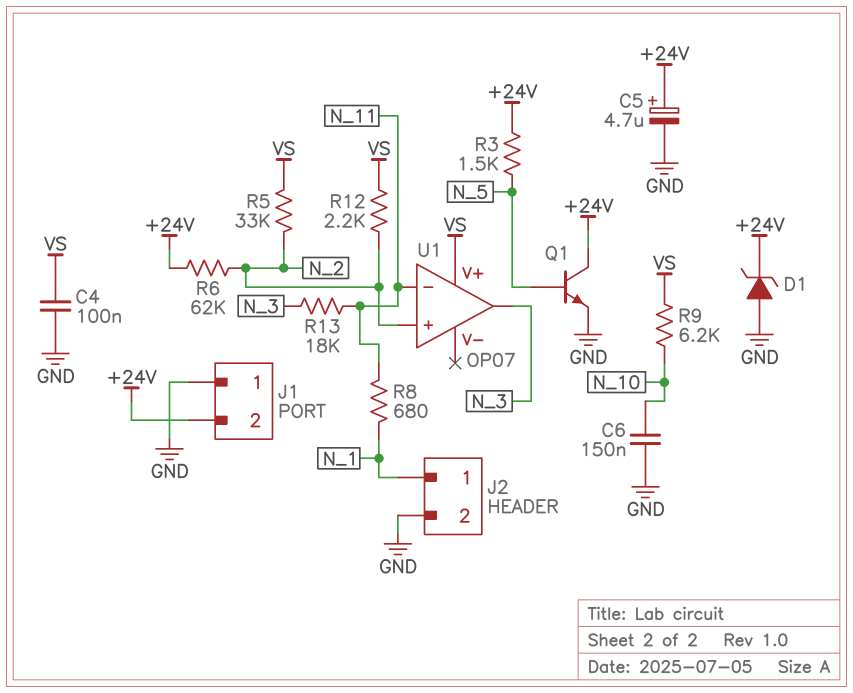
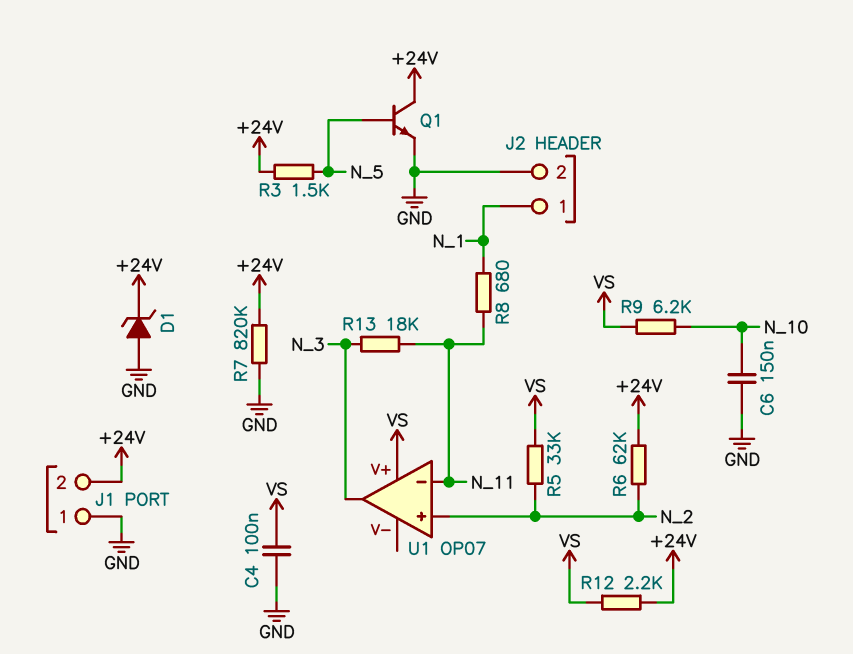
C5: 4.7uF (plus +24V, minus GND) -> none
R7: none -> 820k (+24V, GND)
R12: 2.2k (N_2, VS) -> 2.2k (+24V, VS)

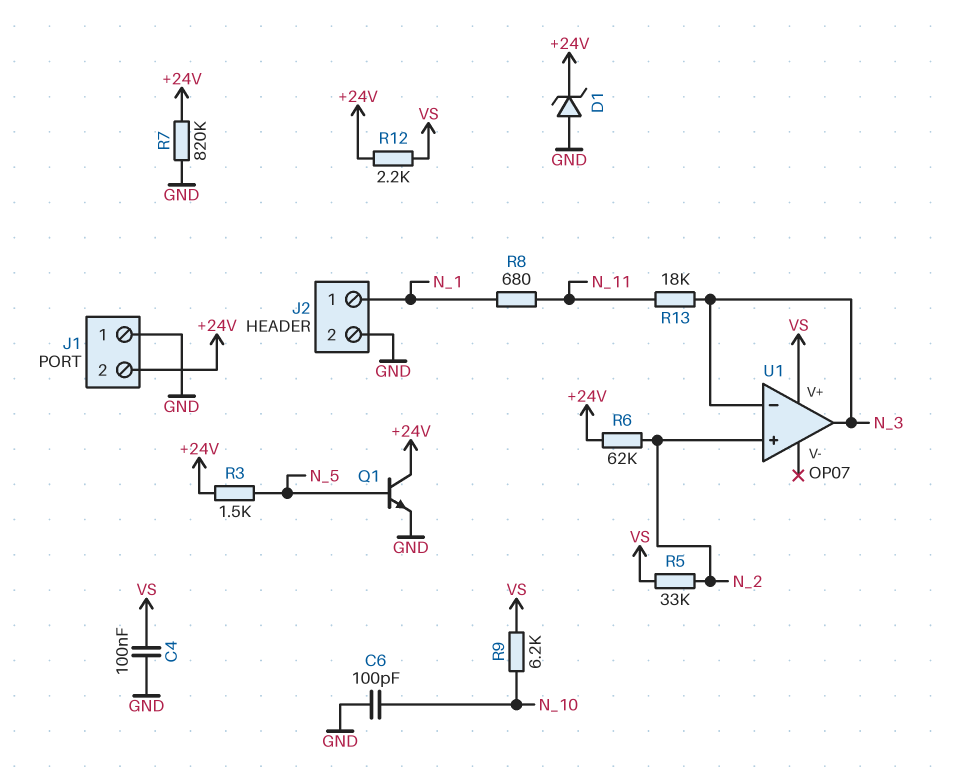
C6: 150nF (GND, N_10) -> 100pF (GND, N_10)
U1 pin in-: N_11 -> N_3

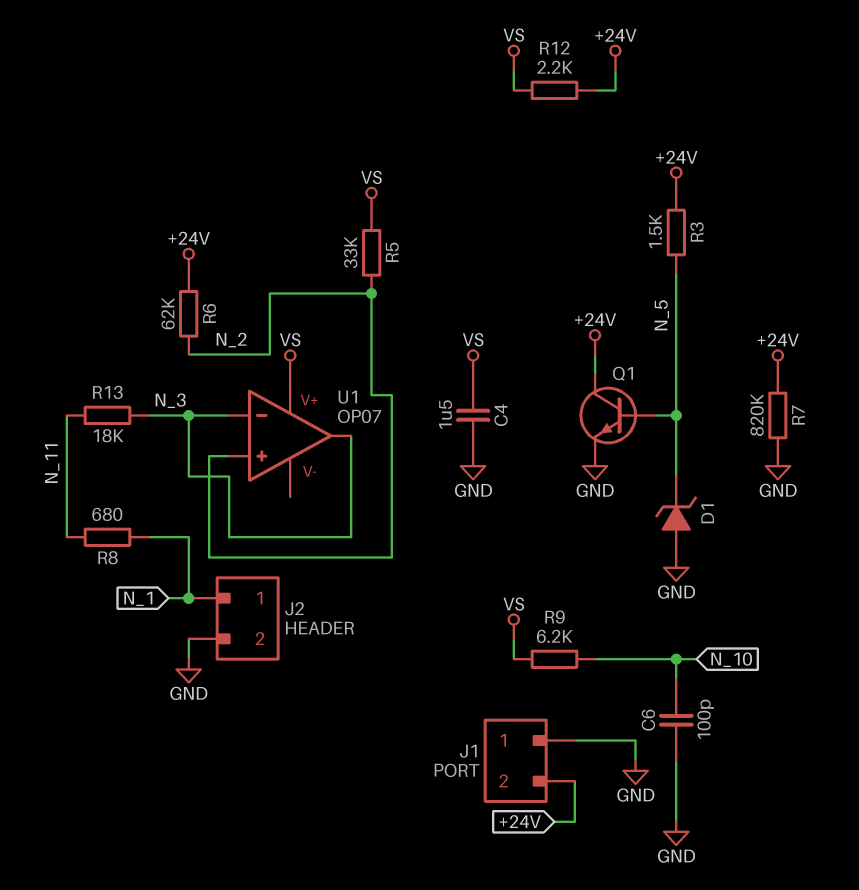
C4: 100nF (GND, VS) -> 1.5uF (GND, VS)
D1: zener (A GND, K +24V) -> zener (A GND, K N_5)

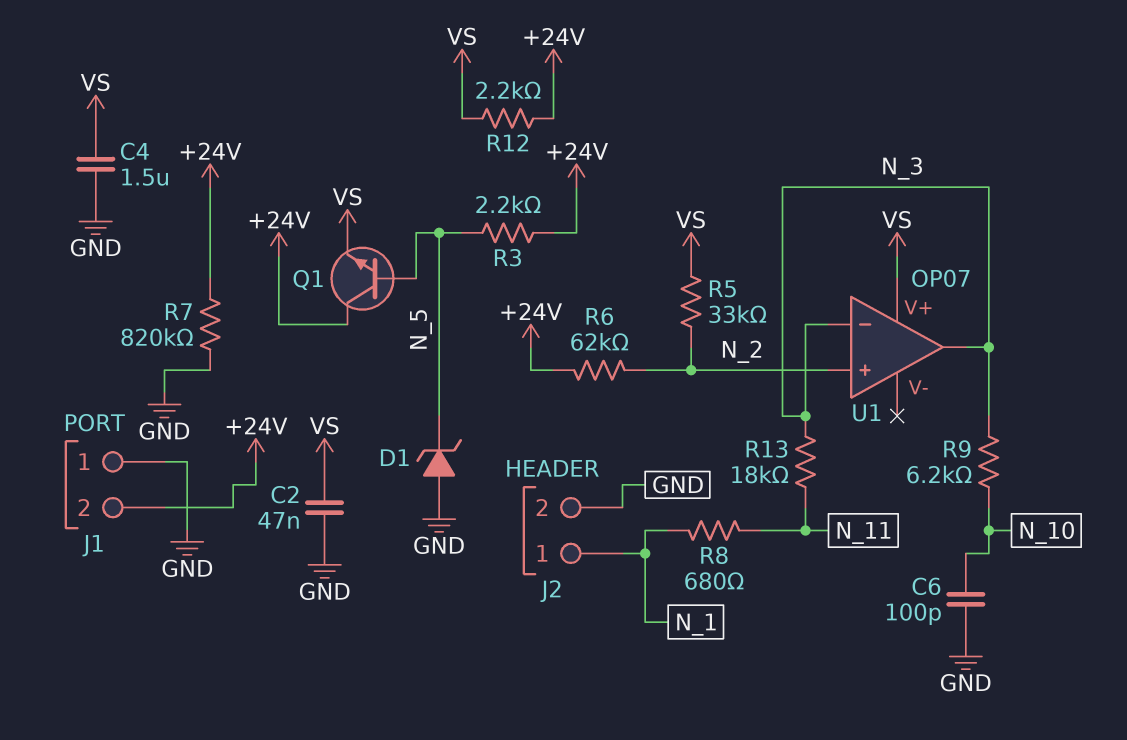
C2: none -> 47nF (GND, VS)
Q1: NPN (B N_5, C +24V, E GND) -> NPN (B N_5, C +24V, E VS)
R3: 1.5k (+24V, N_5) -> 2.2k (+24V, N_5)
R9: 6.2k (N_10, VS) -> 6.2k (N_3, N_10)

